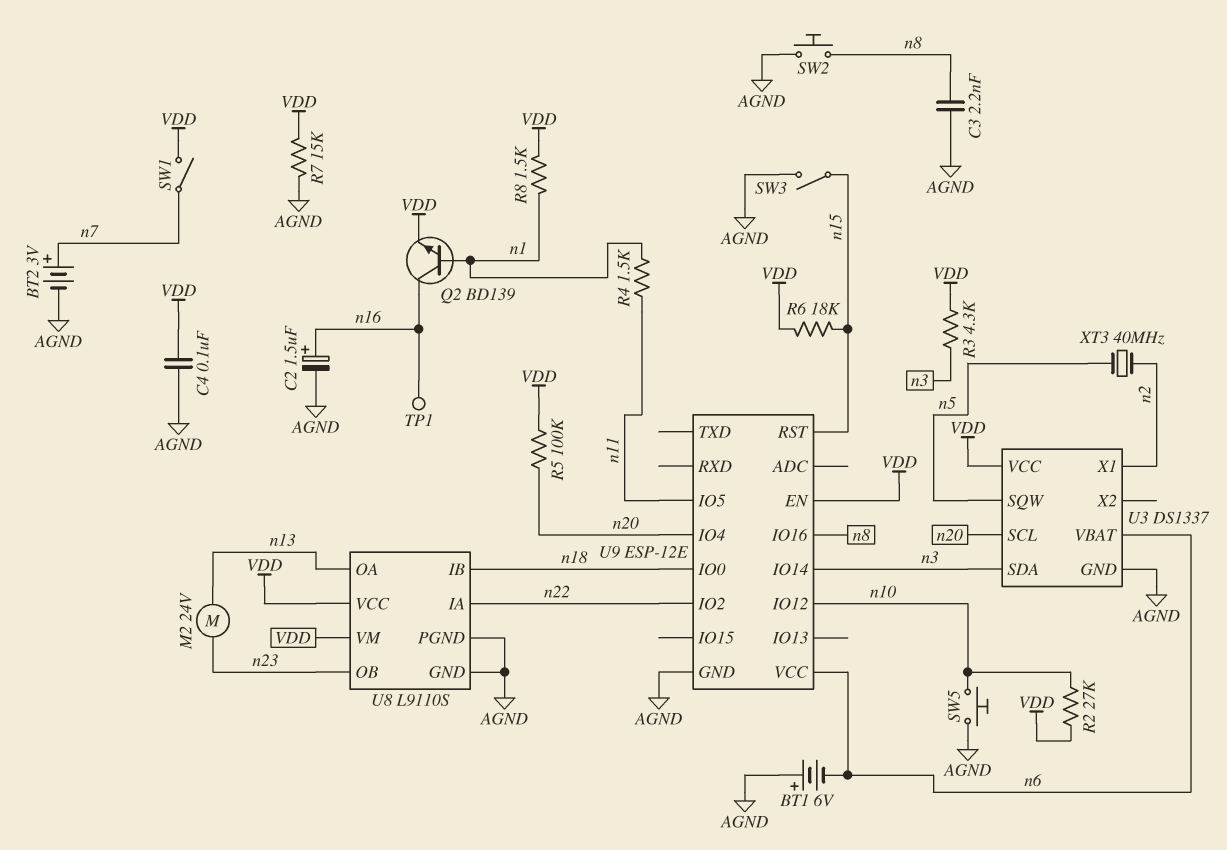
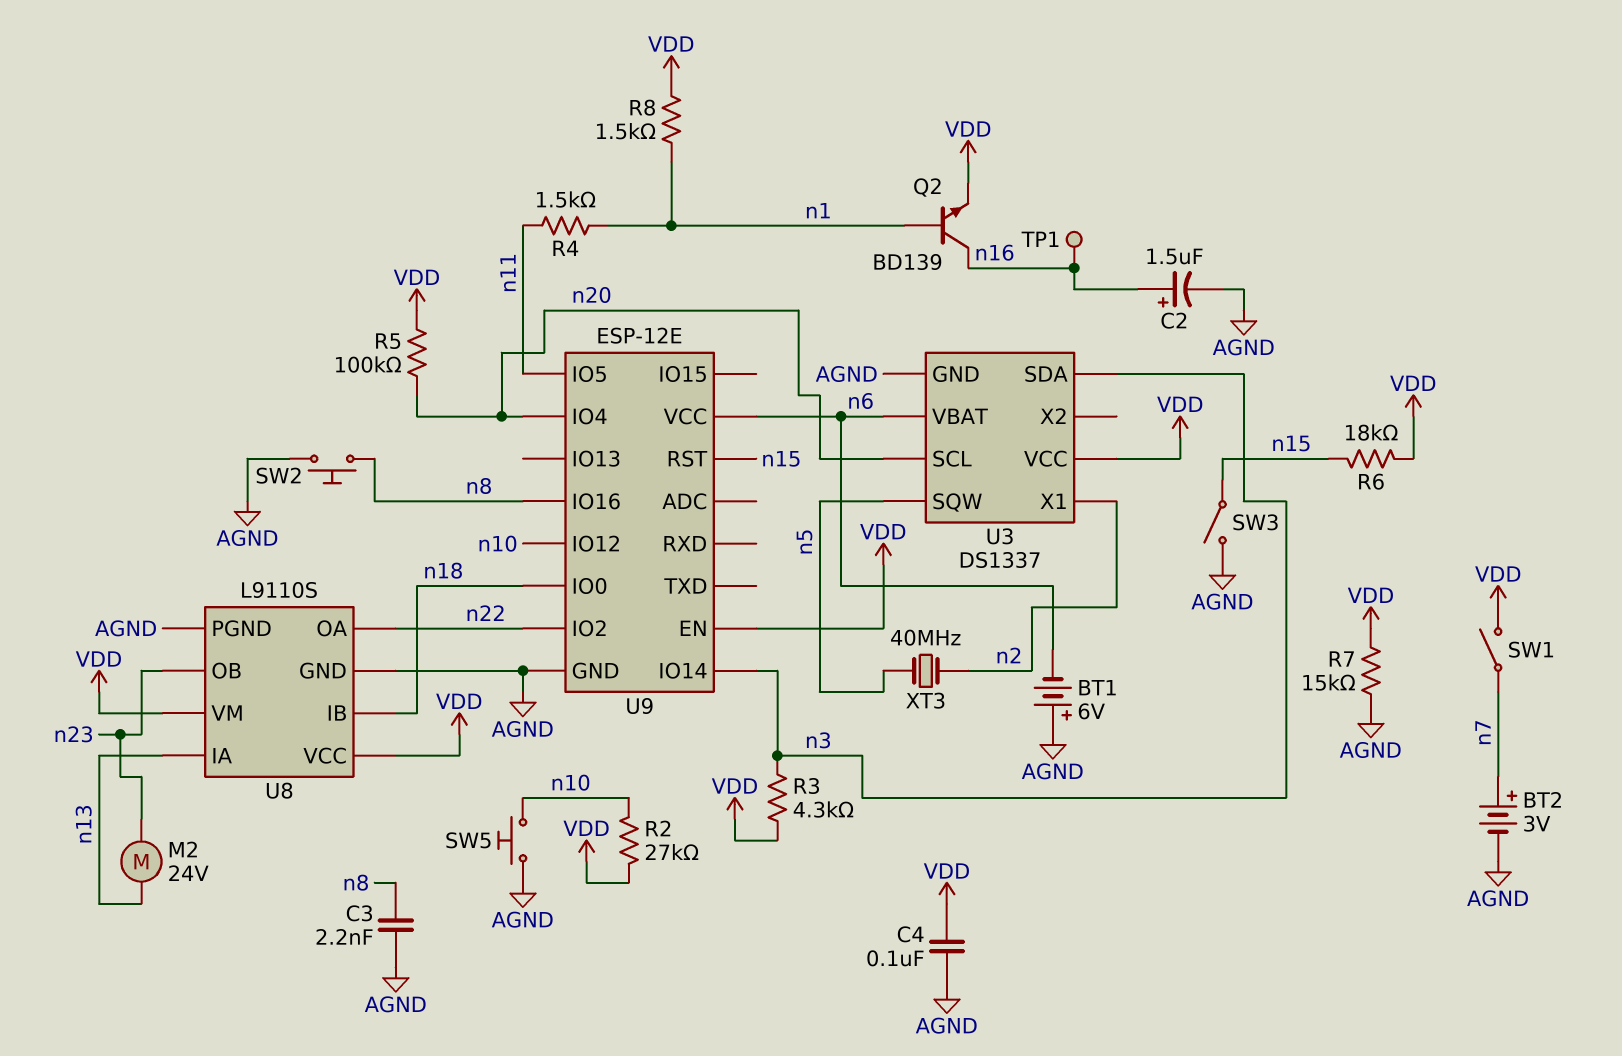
U8 pin IA: n22 -> n13
U8 pin OA: n13 -> n22

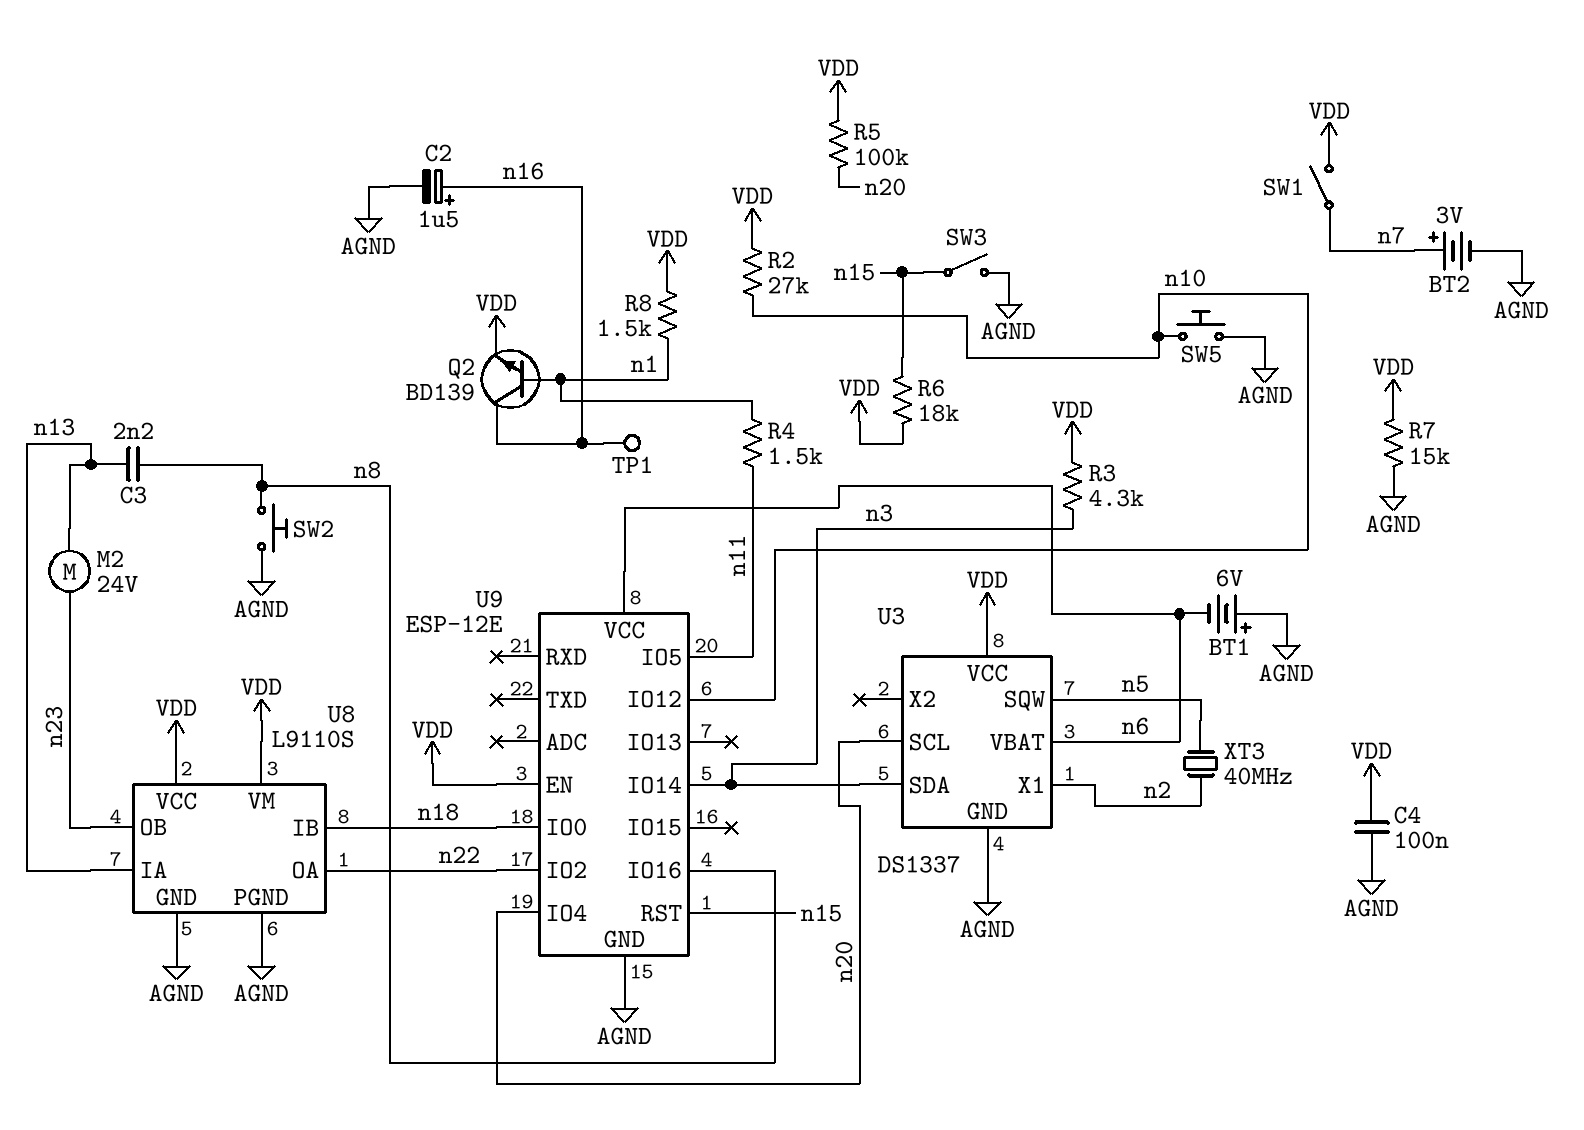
C3: 2.2nF (AGND, n8) -> 2.2nF (n8, n13)

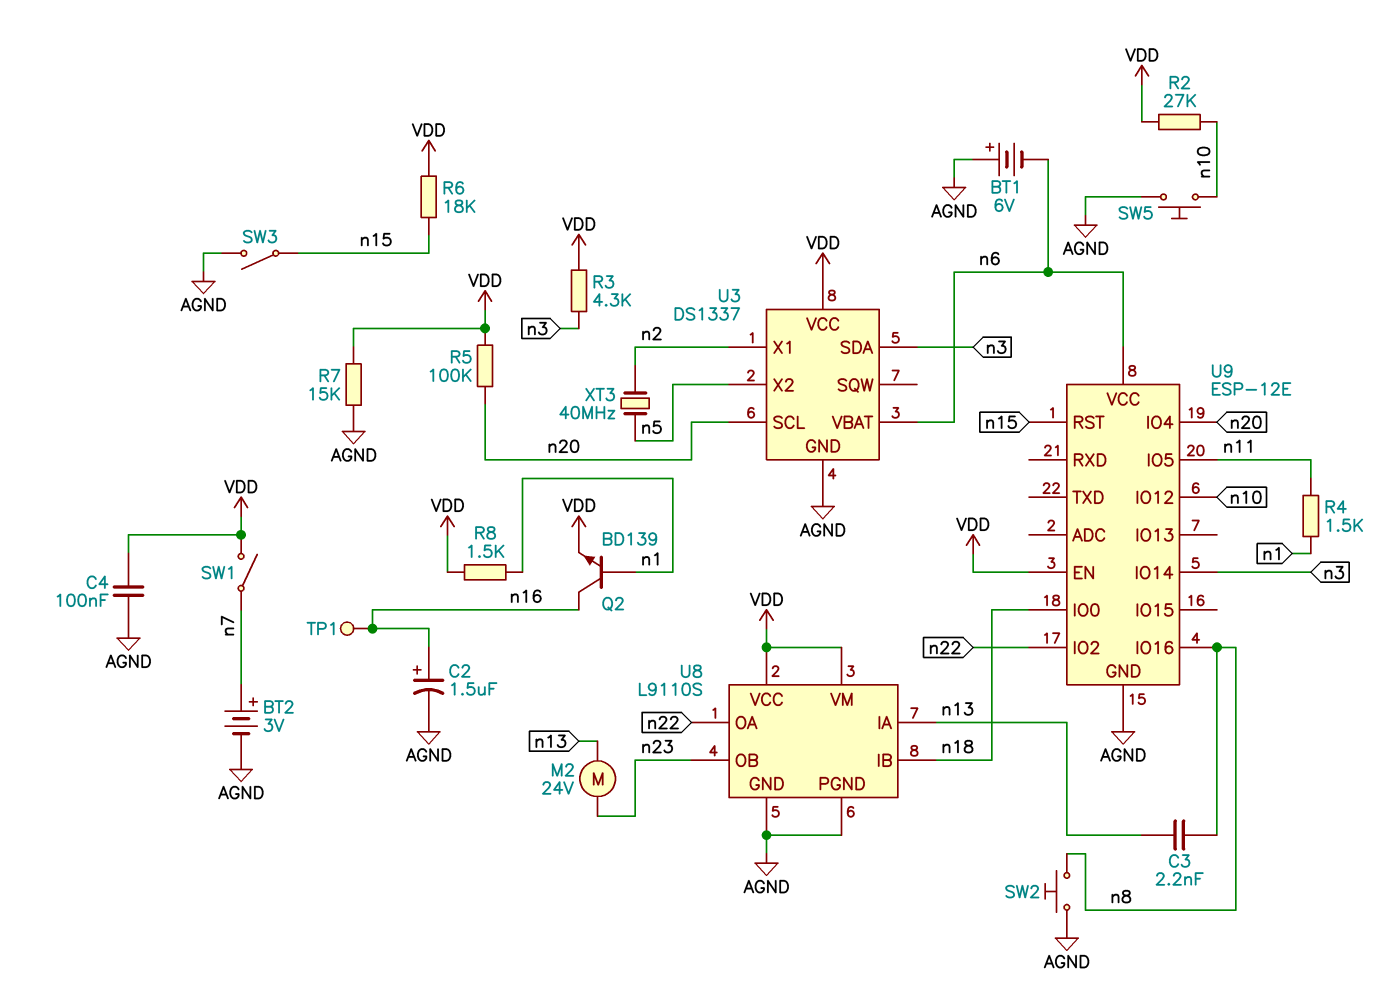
U3 pin SQW: n5 -> none
U3 pin X2: none -> n5

